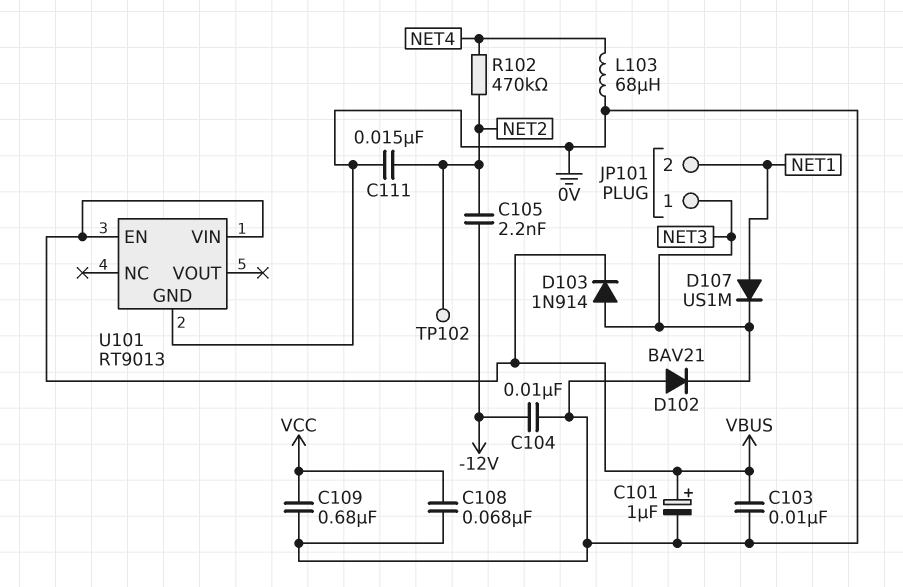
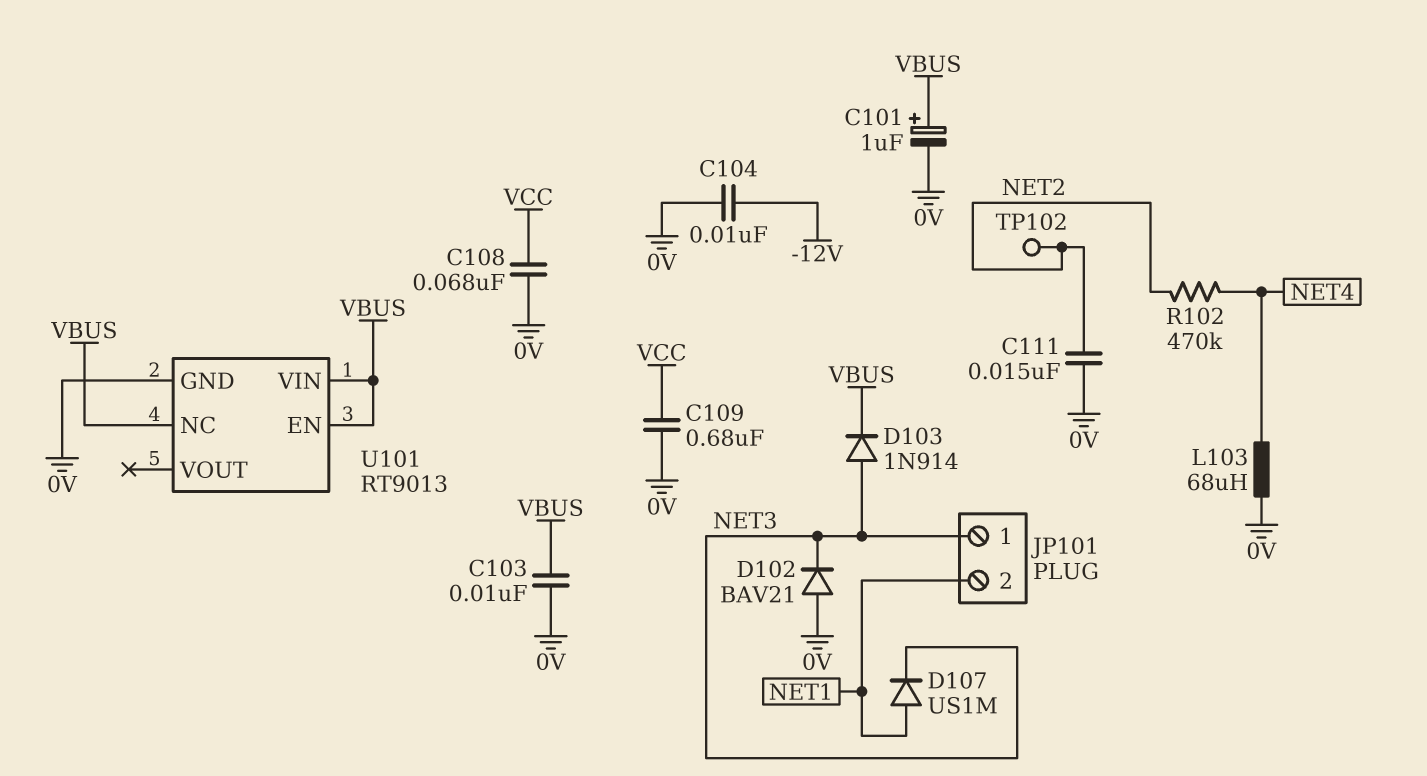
C105: 2.2nF (-12V, NET2) -> none
U101 pin NC: none -> VBUS

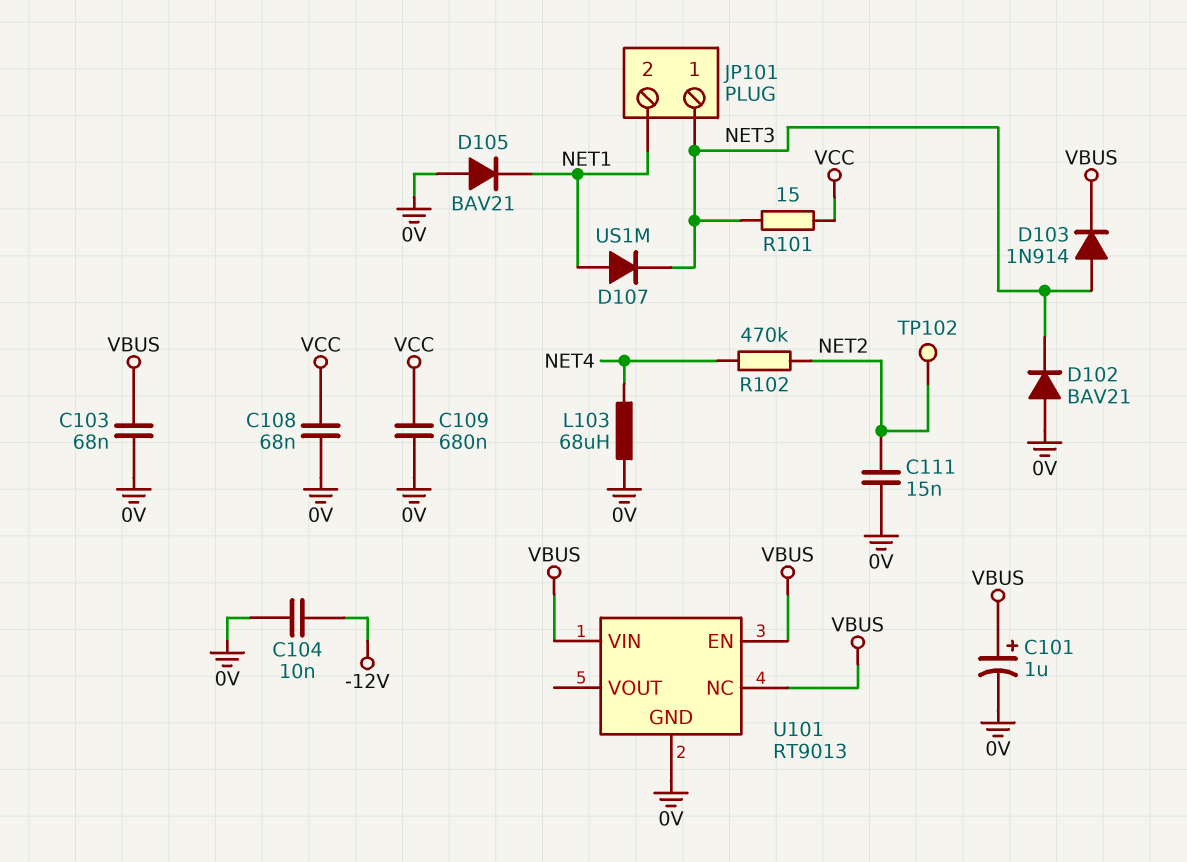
C103: 10nF (0V, VBUS) -> 68nF (0V, VBUS)
D105: none -> diode BAV21 (A 0V, K NET1)
R101: none -> 15 (NET3, VCC)

